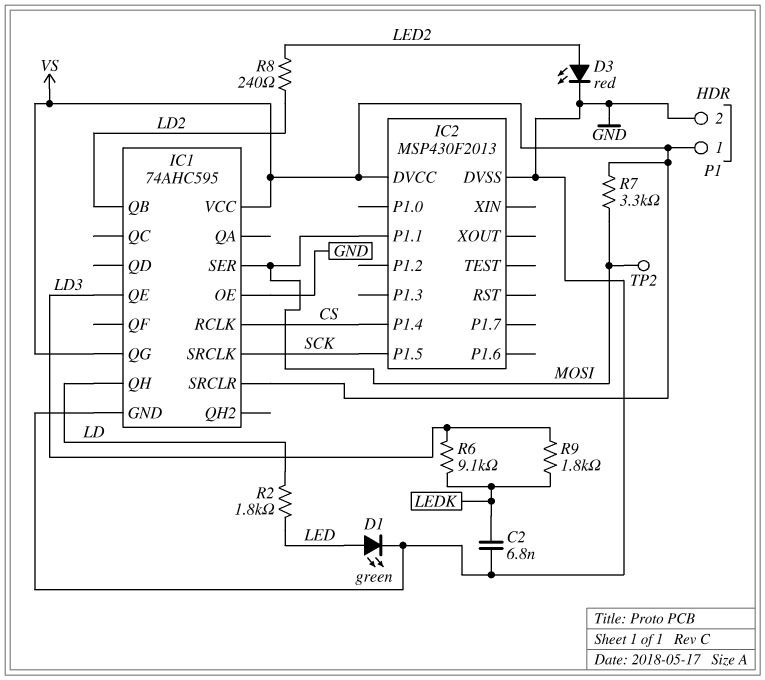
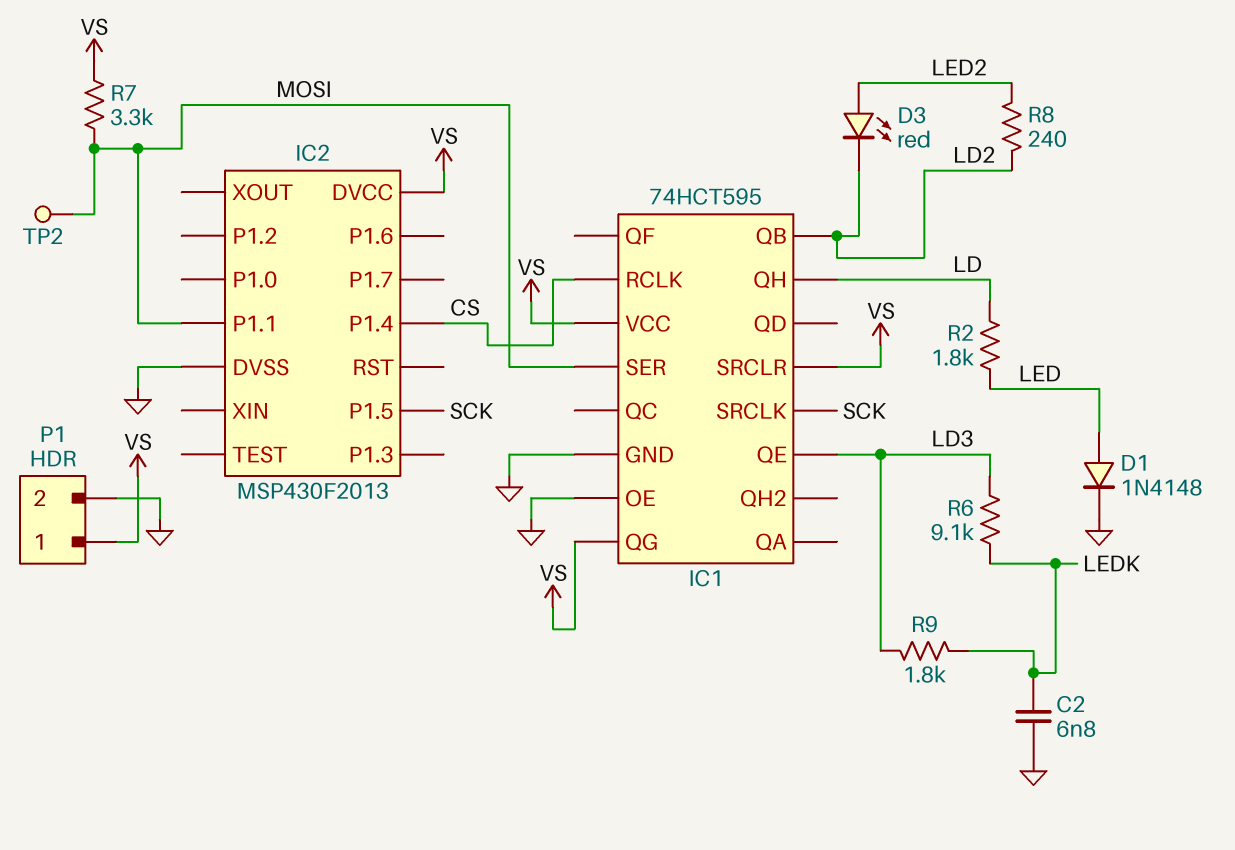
D1: LED green (A LED, K GND) -> diode 1N4148 (A LED, K GND)
D3: LED red (A LED2, K GND) -> LED red (A LED2, K LD2)
IC1: 74AHC595 -> 74HCT595

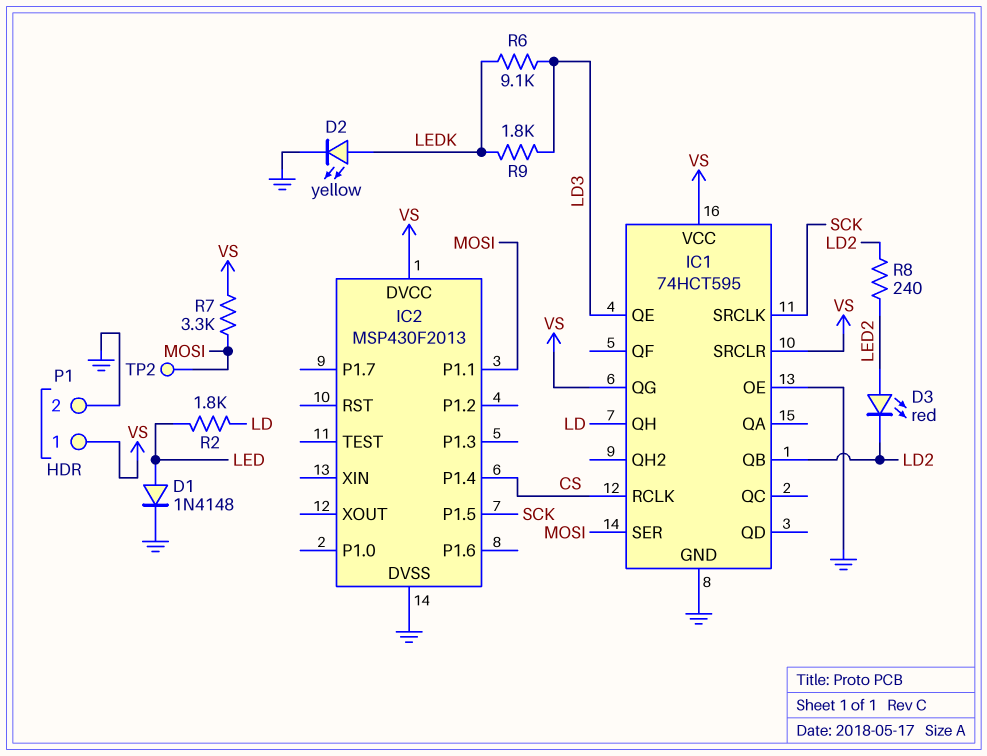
C2: 6.8nF (GND, LEDK) -> none
D2: none -> LED yellow (A LEDK, K GND)

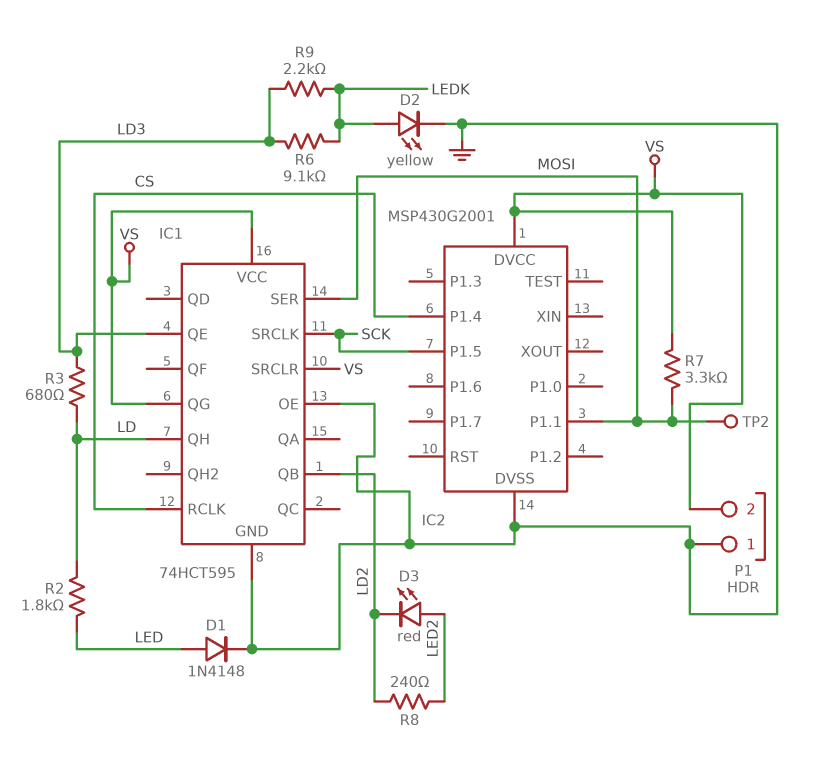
IC2: MSP430F2013 -> MSP430G2001
P1 pin 1: VS -> GND
P1 pin 2: GND -> VS
R3: none -> 680 (LD, LD3)
R9: 1.8k (LD3, LEDK) -> 2.2k (LD3, LEDK)

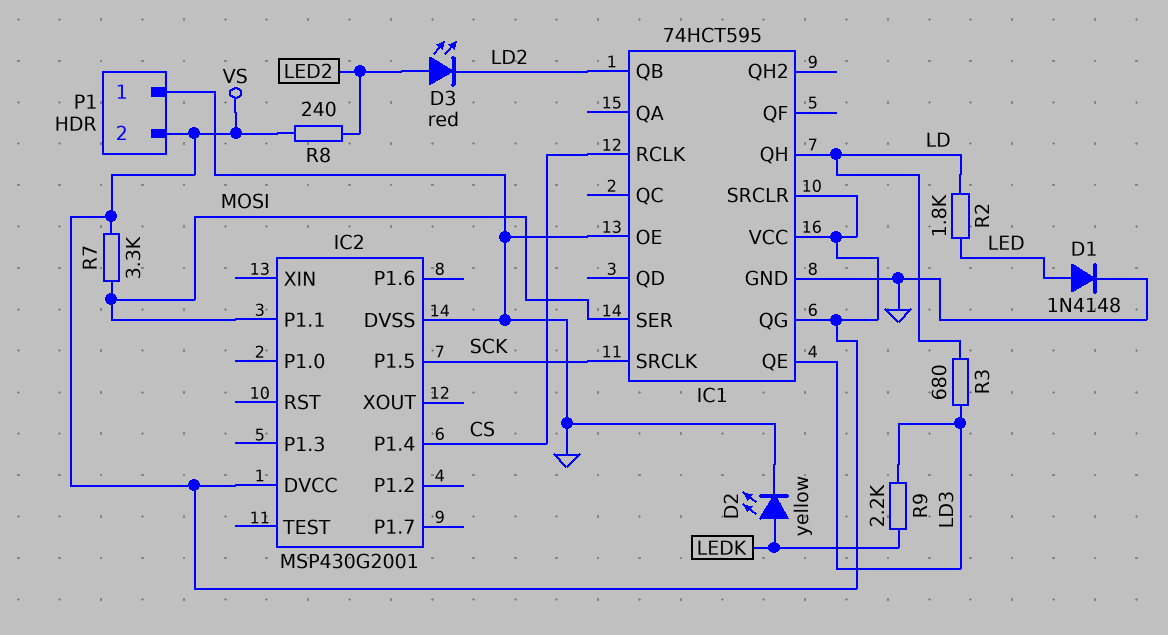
R6: 9.1k (LD3, LEDK) -> none
R8: 240 (LD2, LED2) -> 240 (LED2, VS)
TP2: test point (MOSI) -> none

